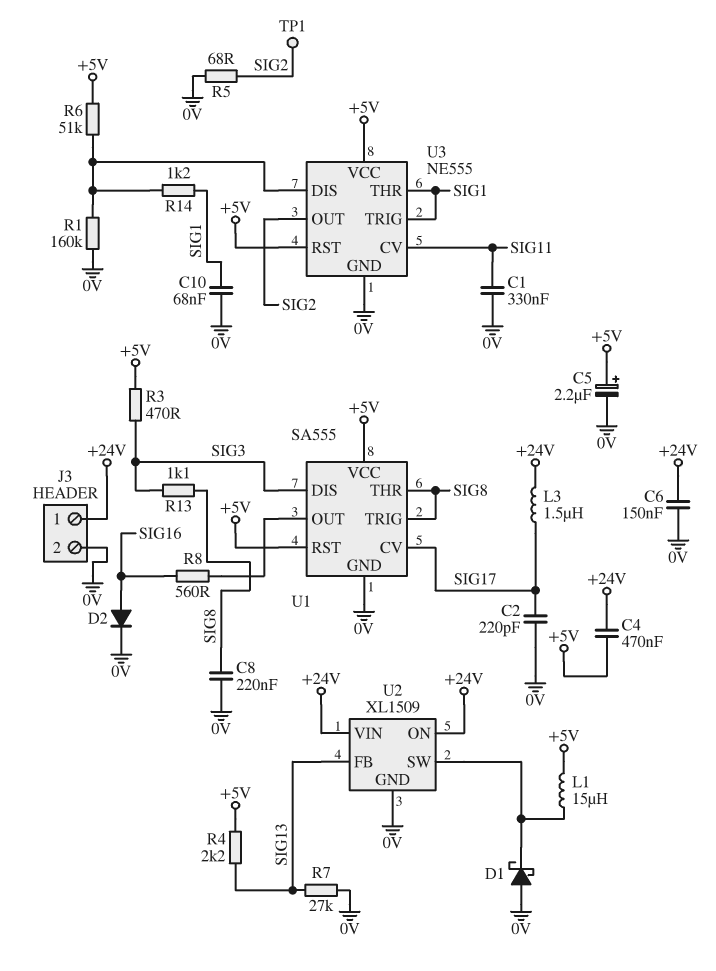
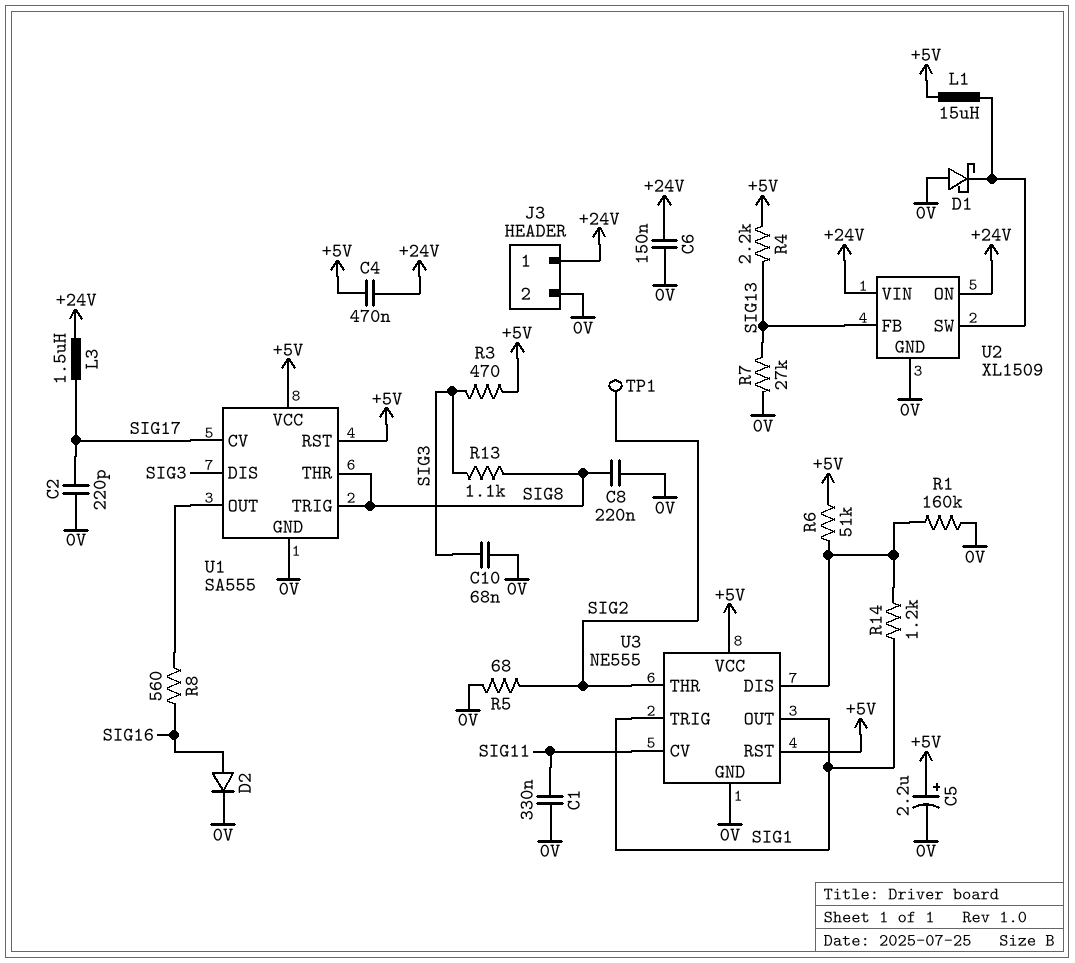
C10: 68nF (0V, SIG1) -> 68nF (0V, SIG3)
U3 pin OUT: SIG2 -> SIG1
U3 pin THR: SIG1 -> SIG2

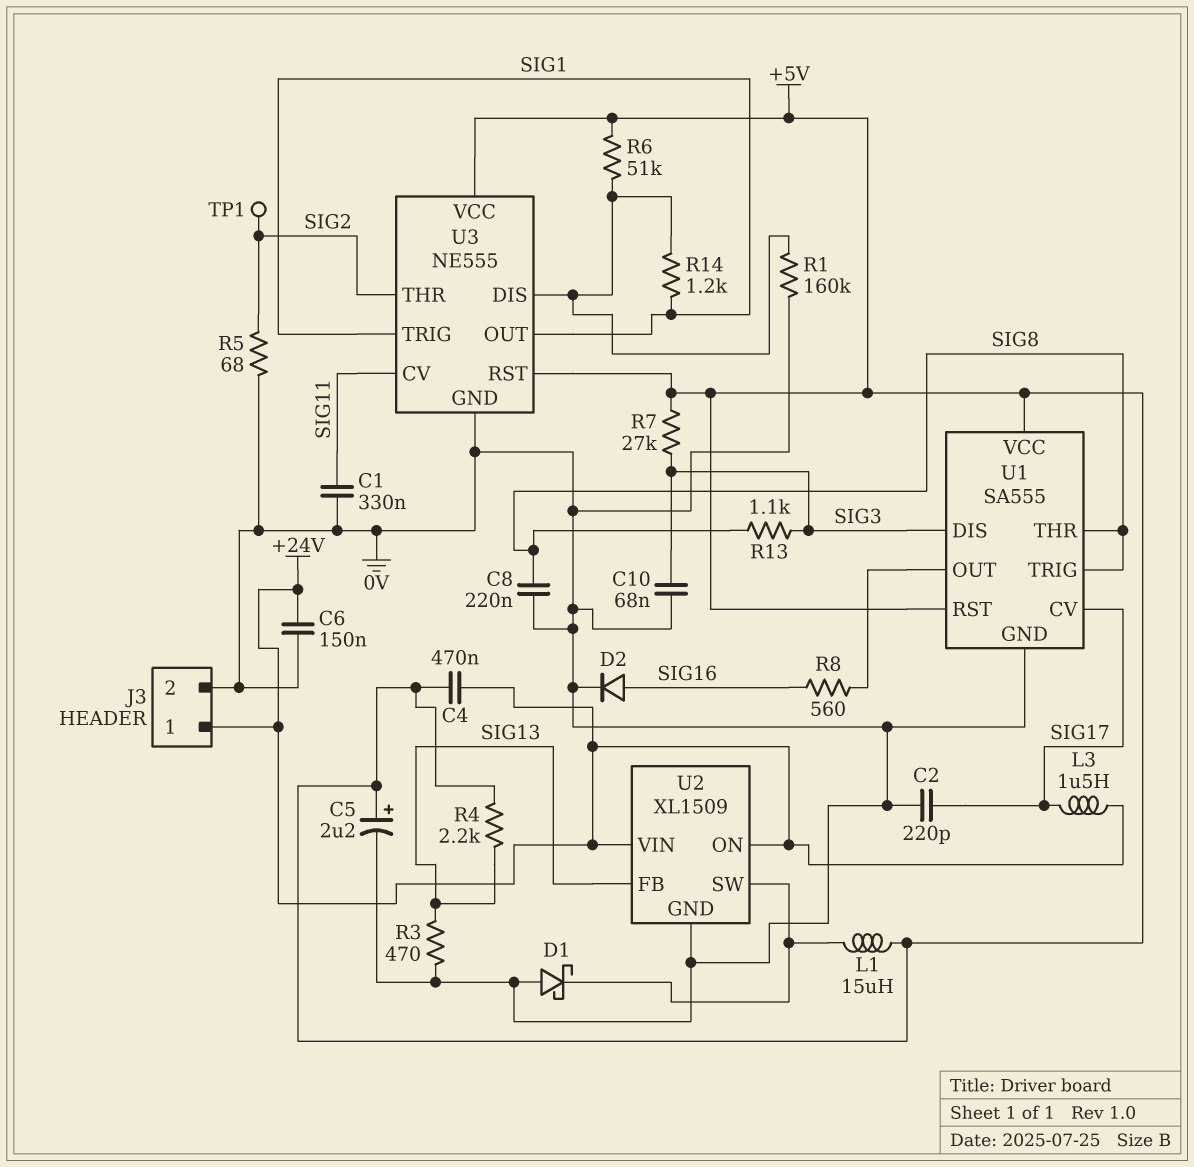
R3: 470 (+5V, SIG3) -> 470 (0V, SIG13)
R7: 27k (0V, SIG13) -> 27k (+5V, SIG3)

